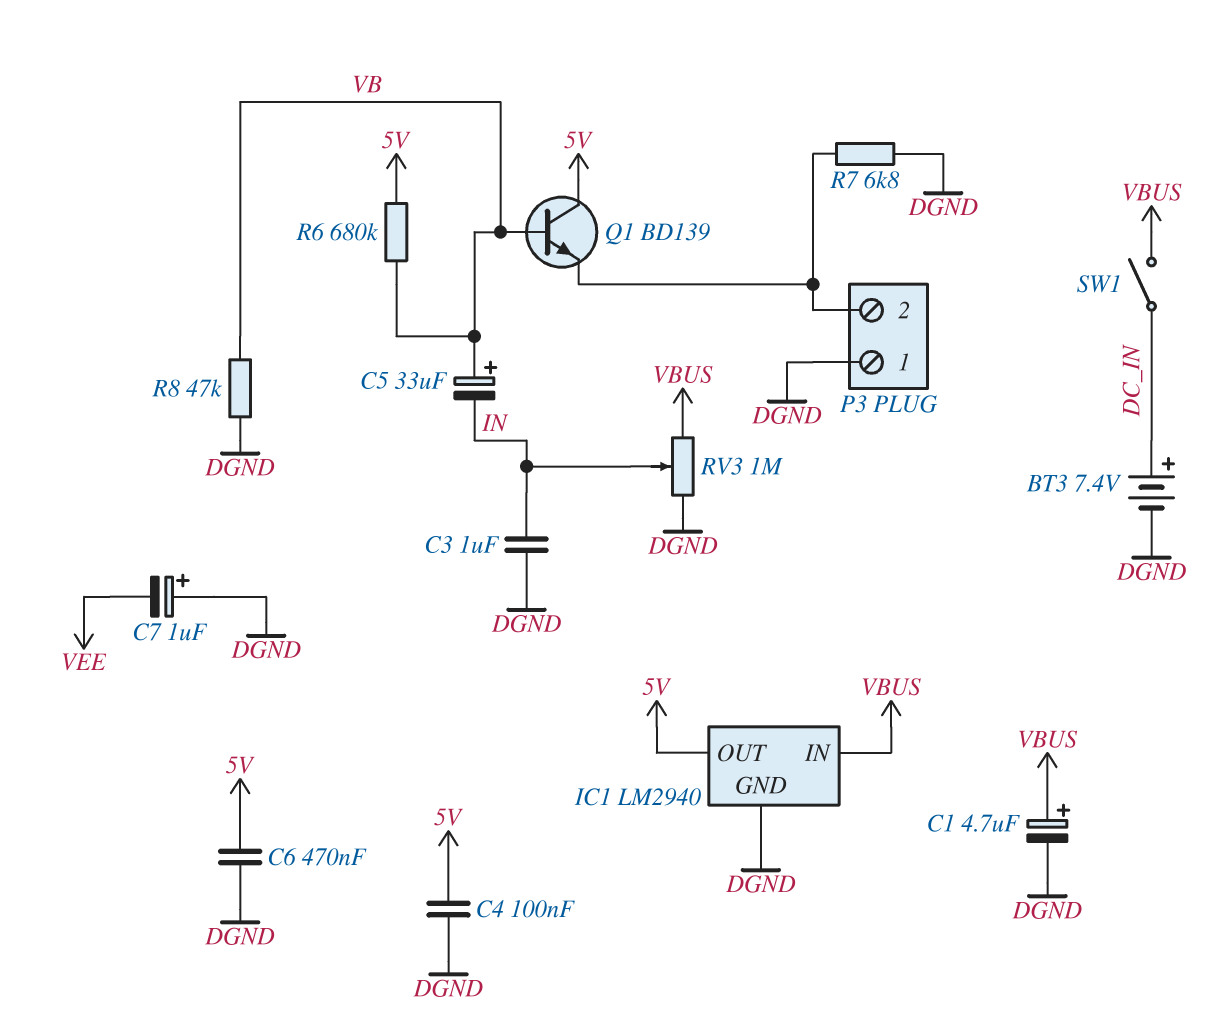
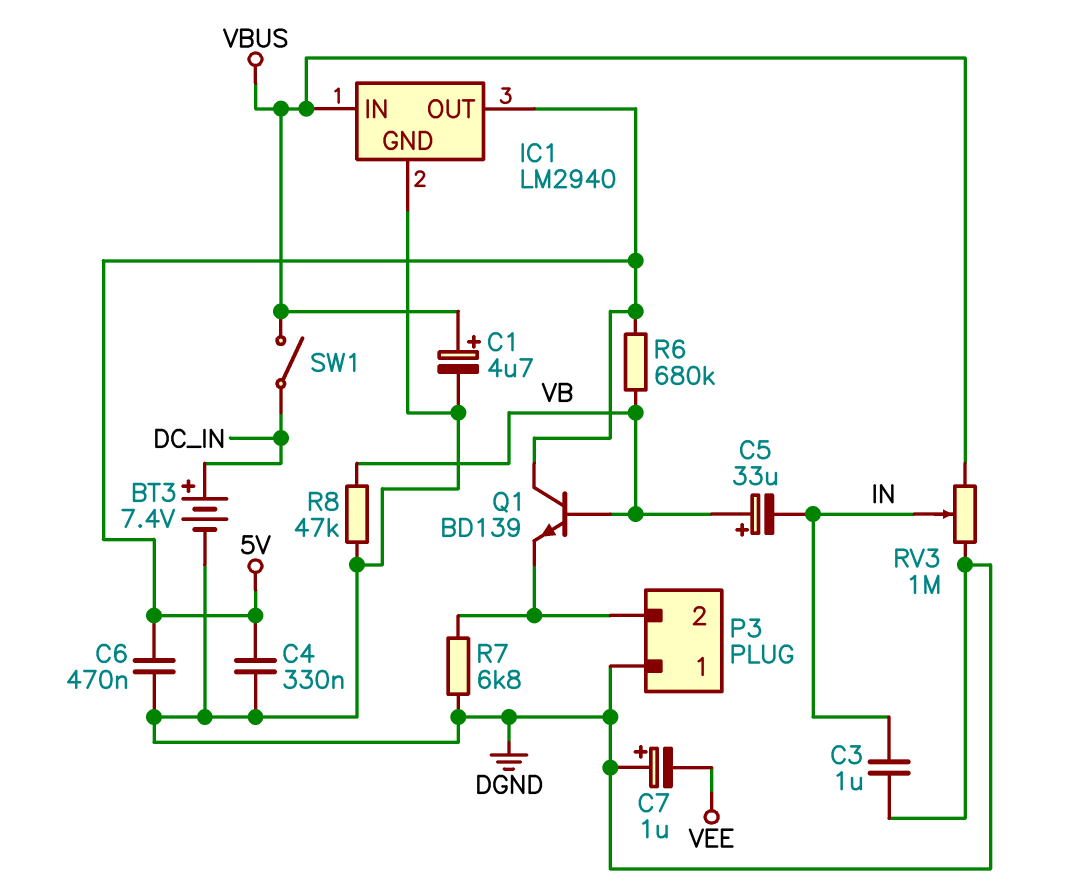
C4: 100nF (5V, DGND) -> 330nF (5V, DGND)

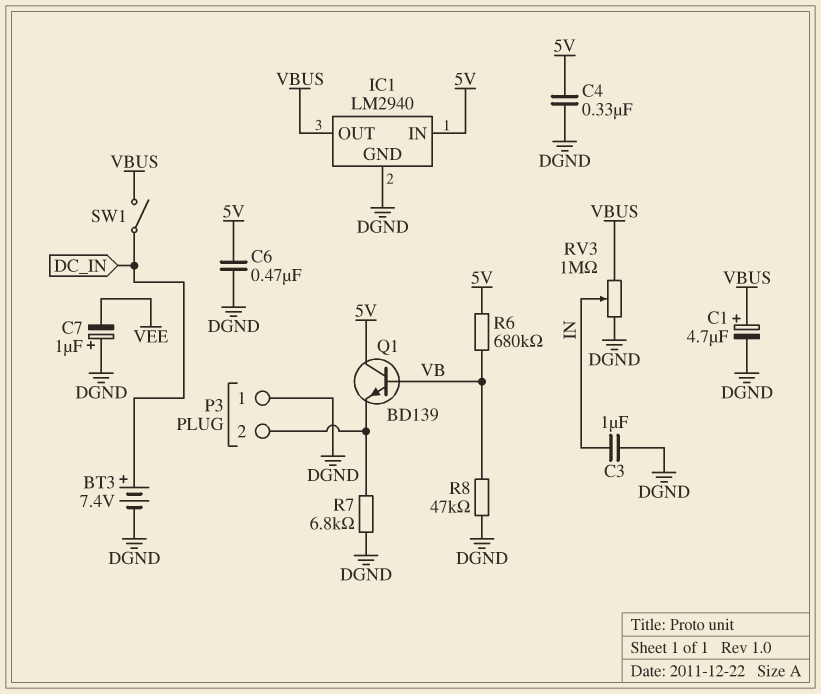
C5: 33uF (plus VB, minus IN) -> none
IC1 pin IN: VBUS -> 5V
IC1 pin OUT: 5V -> VBUS

